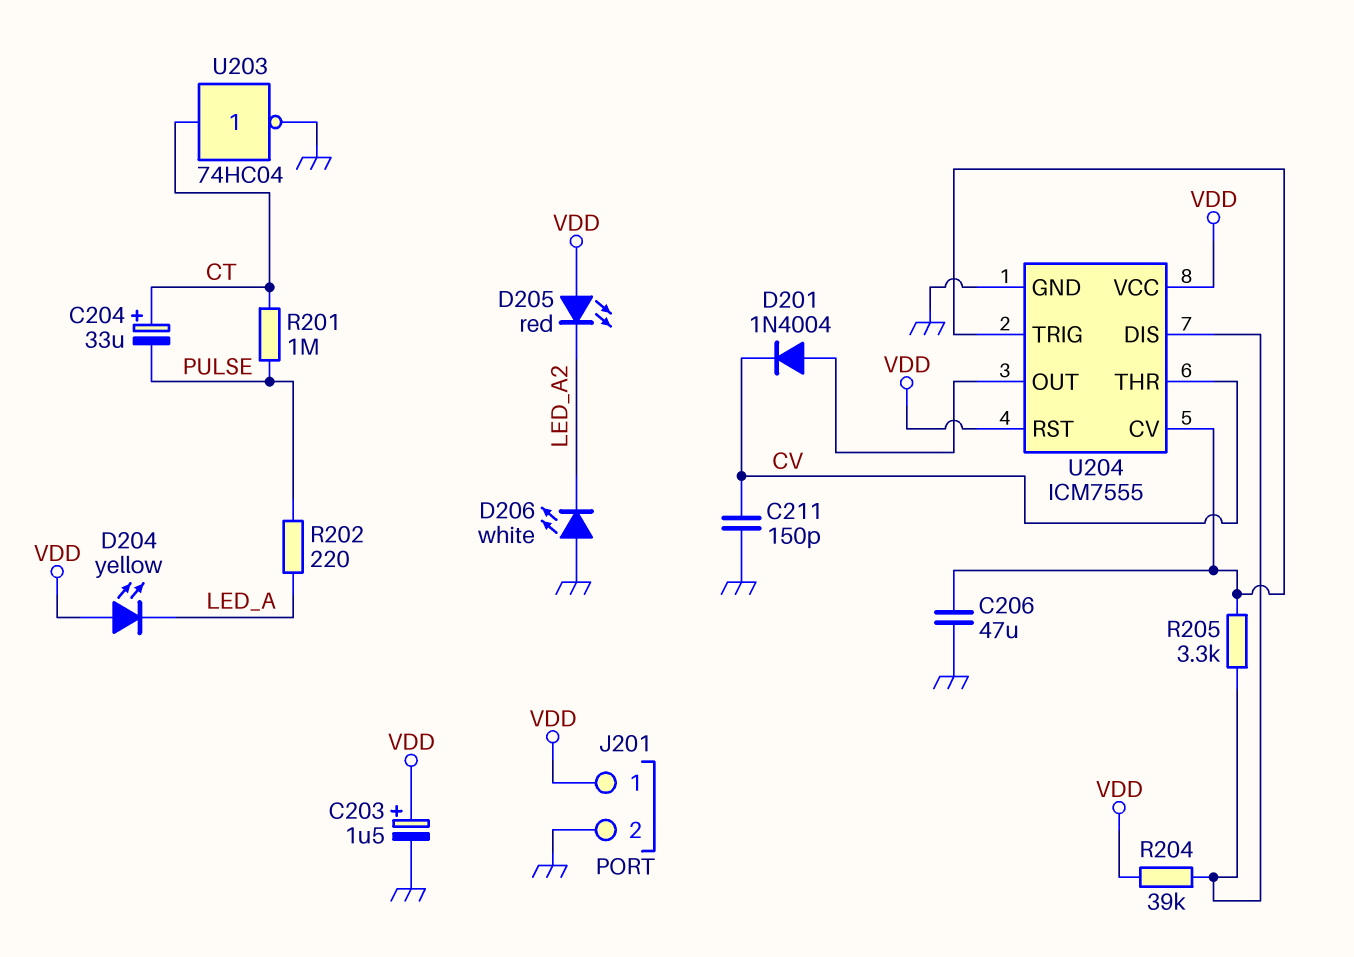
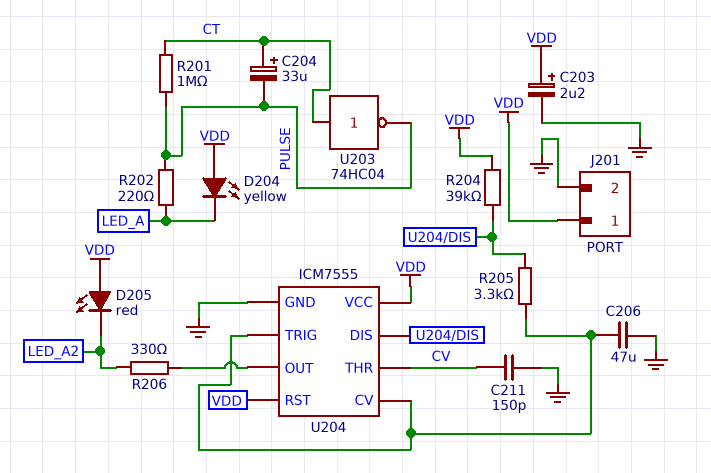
C203: 1.5uF (plus VDD, minus GND) -> 2.2uF (plus VDD, minus GND)
D201: diode 1N4004 (A U204/OUT, K CV) -> none
D206: LED white (A GND, K LED_A2) -> none
R206: none -> 330 (LED_A2, U204/OUT)
U203: NOT 74HC04 (in CT, out GND) -> NOT 74HC04 (in CT, out PULSE)

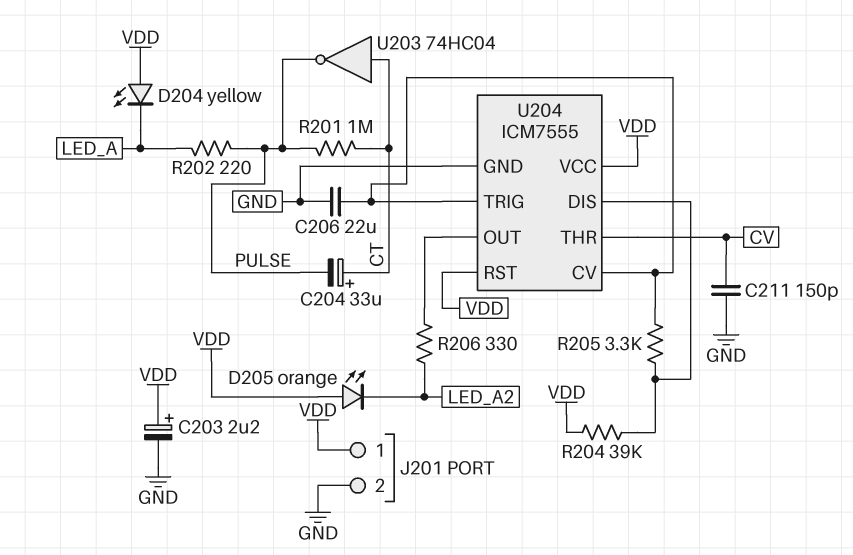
C206: 47uF (GND, U204/CV) -> 22uF (GND, U204/CV)
D205: LED red (A VDD, K LED_A2) -> LED orange (A VDD, K LED_A2)

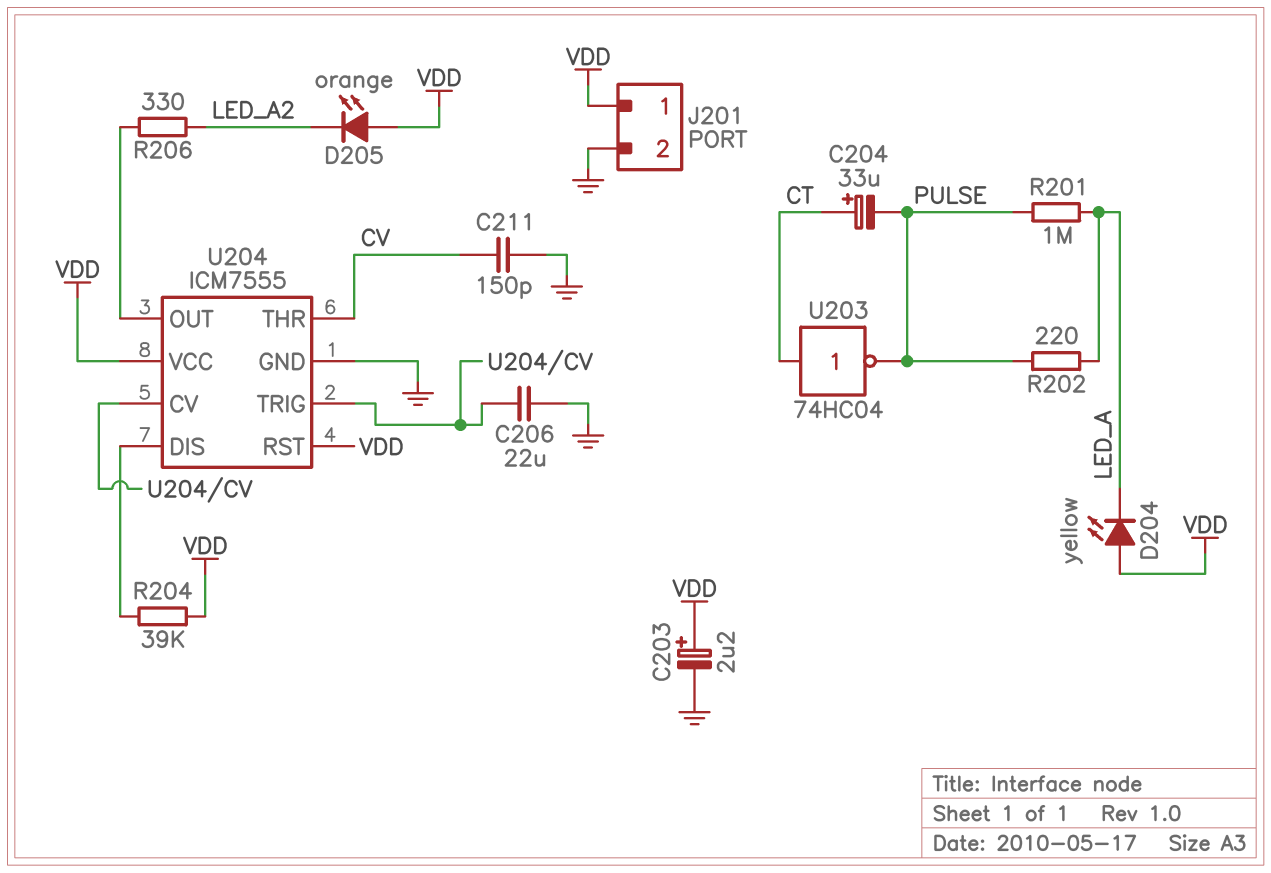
R201: 1M (CT, PULSE) -> 1M (LED_A, PULSE)
R205: 3.3k (U204/CV, U204/DIS) -> none

